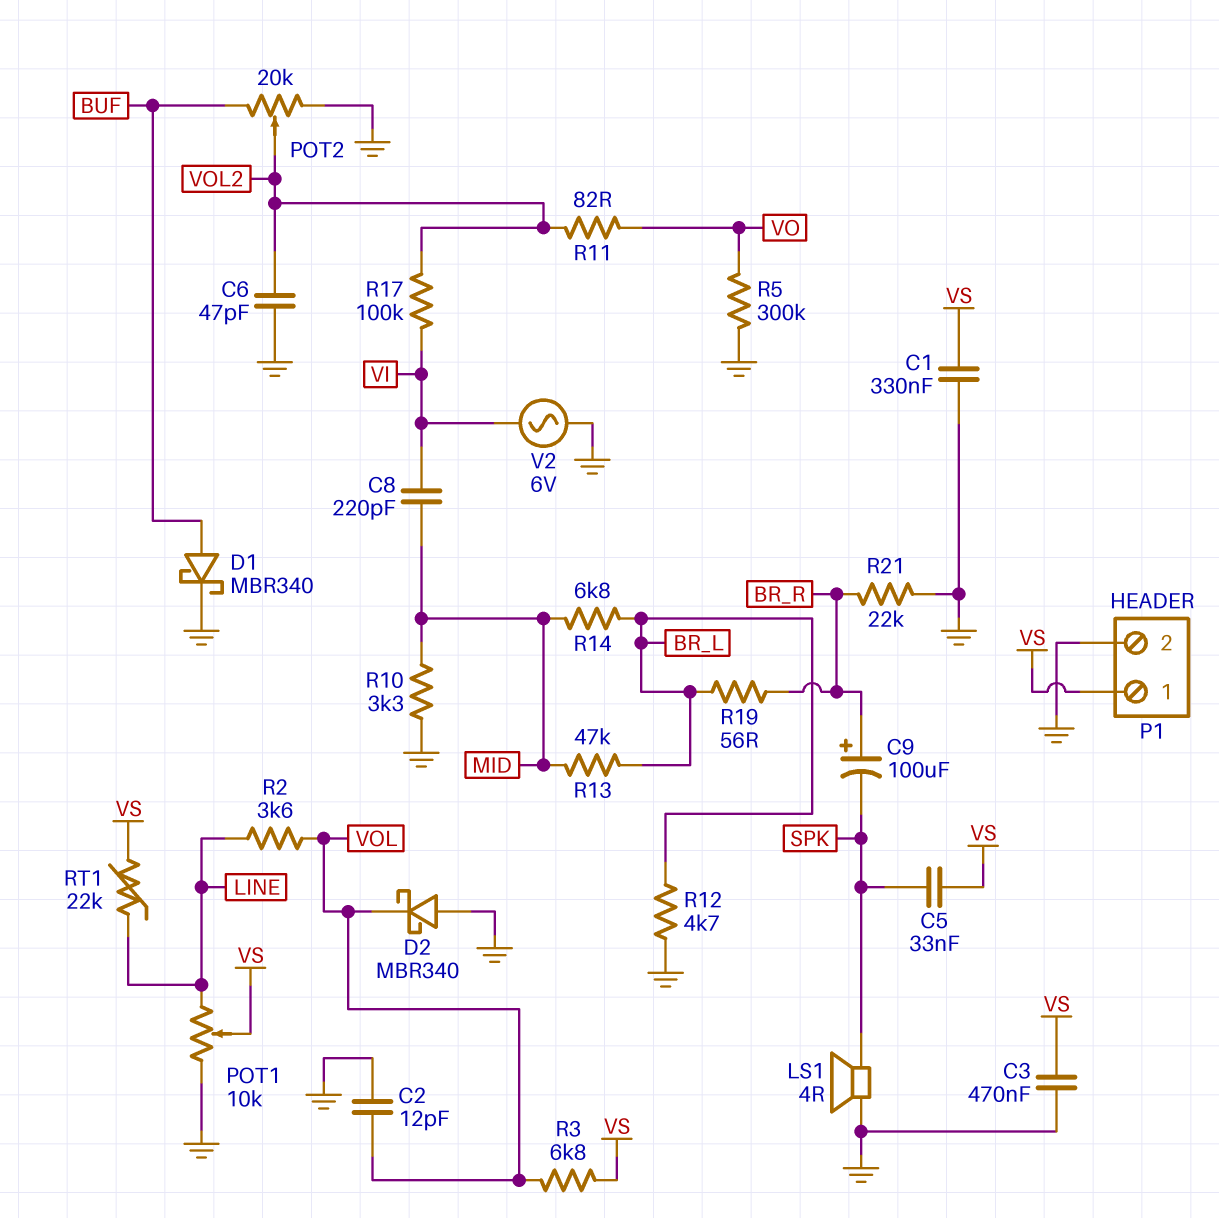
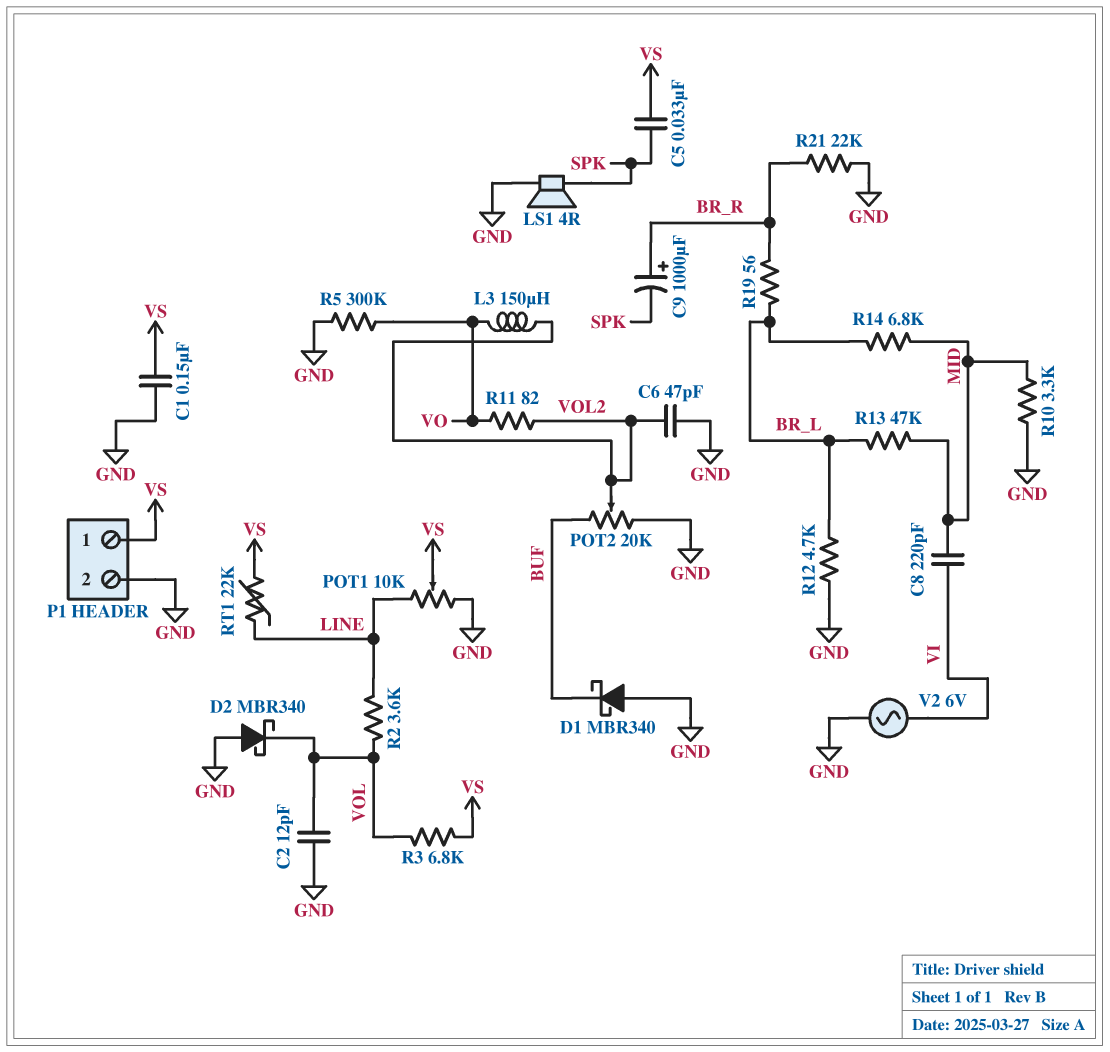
C1: 330nF (GND, VS) -> 150nF (GND, VS)
C3: 470nF (GND, VS) -> none
C9: 100uF (plus BR_R, minus SPK) -> 1000uF (plus BR_R, minus SPK)
D1: schottky MBR340 (A BUF, K GND) -> schottky MBR340 (A GND, K BUF)
L3: none -> 150uH (VO, VOL2)
R17: 100k (VI, VOL2) -> none

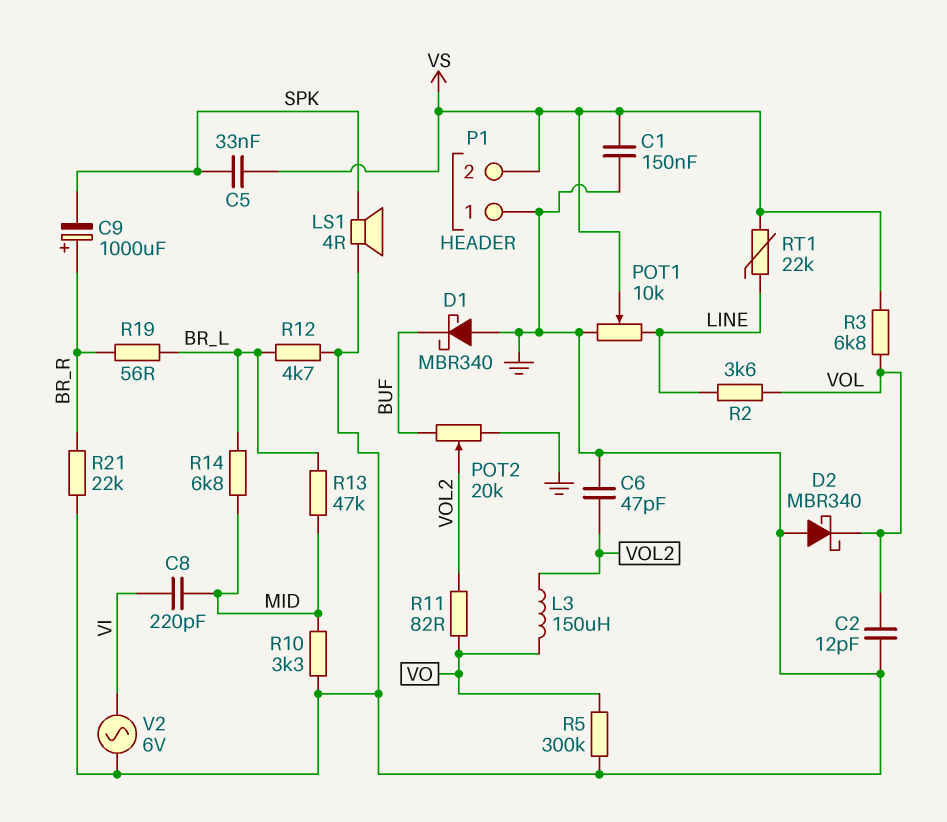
P1 pin 1: VS -> GND
P1 pin 2: GND -> VS

